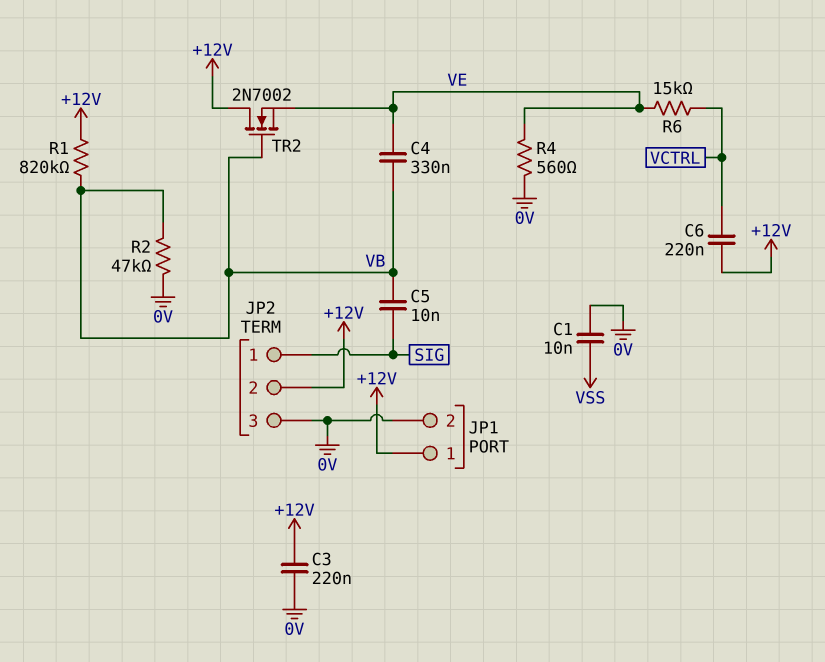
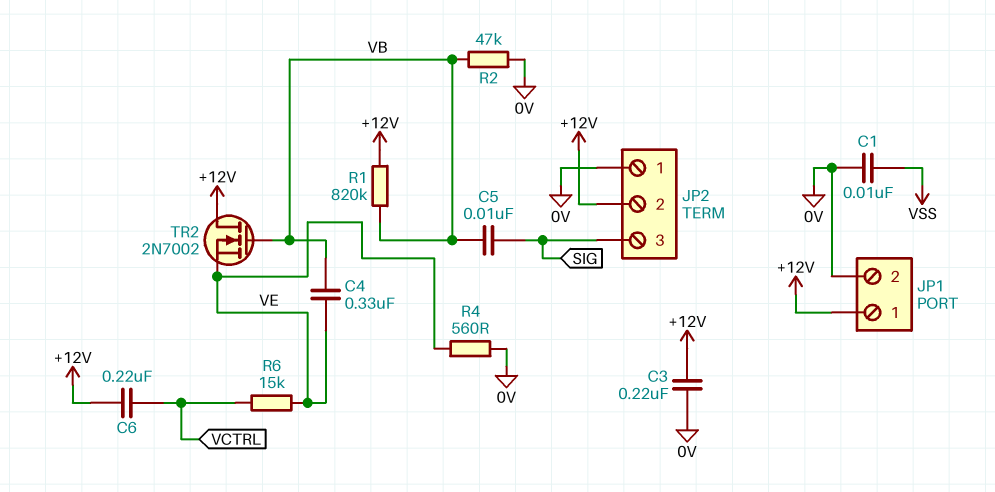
JP2 pin 1: SIG -> 0V
JP2 pin 3: 0V -> SIG

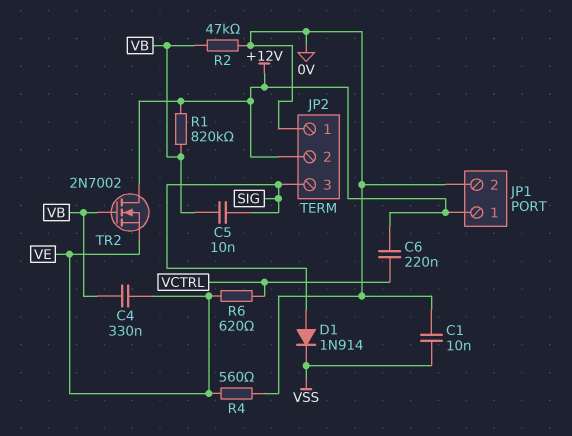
C3: 220nF (+12V, 0V) -> none
D1: none -> diode 1N914 (A SIG, K VSS)
R6: 15k (VCTRL, VE) -> 620 (VCTRL, VE)

